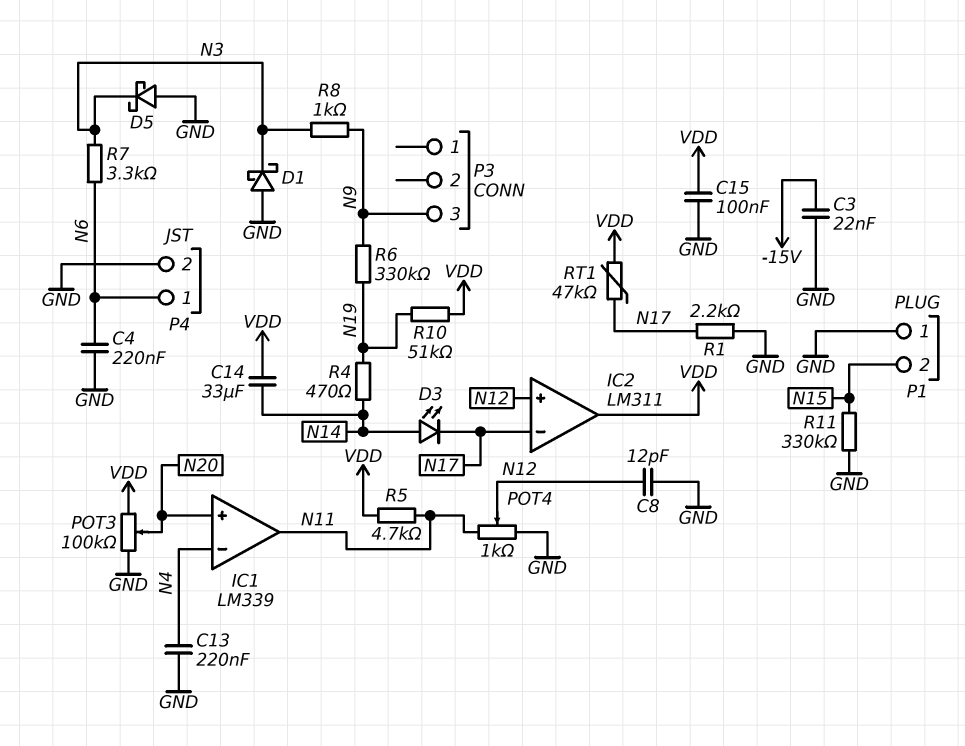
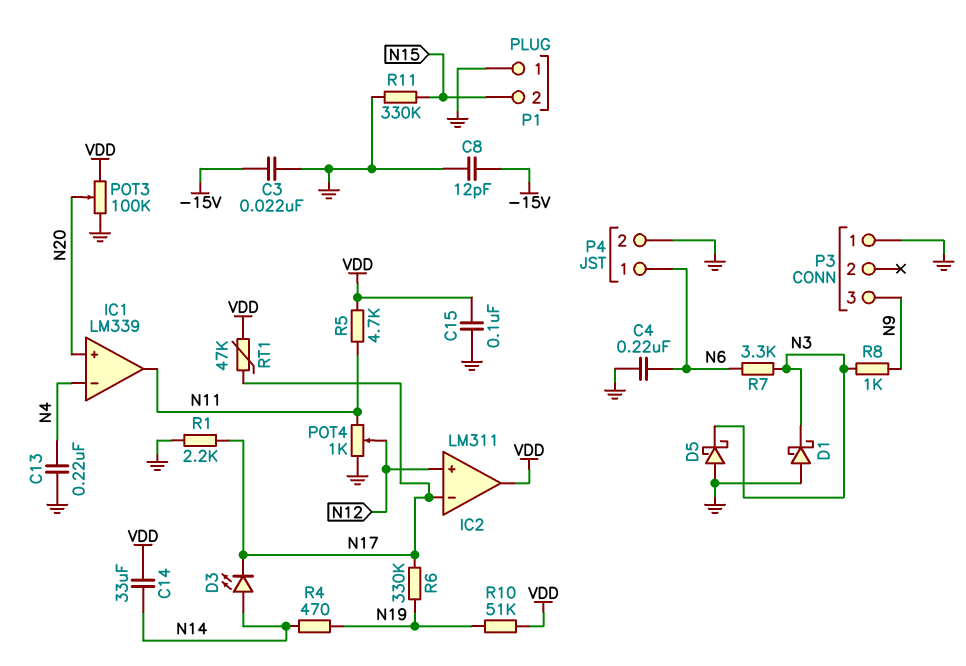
C8: 12pF (GND, N12) -> 12pF (-15V, GND)
P3 pin 1: none -> GND
R6: 330k (N9, N19) -> 330k (N17, N19)

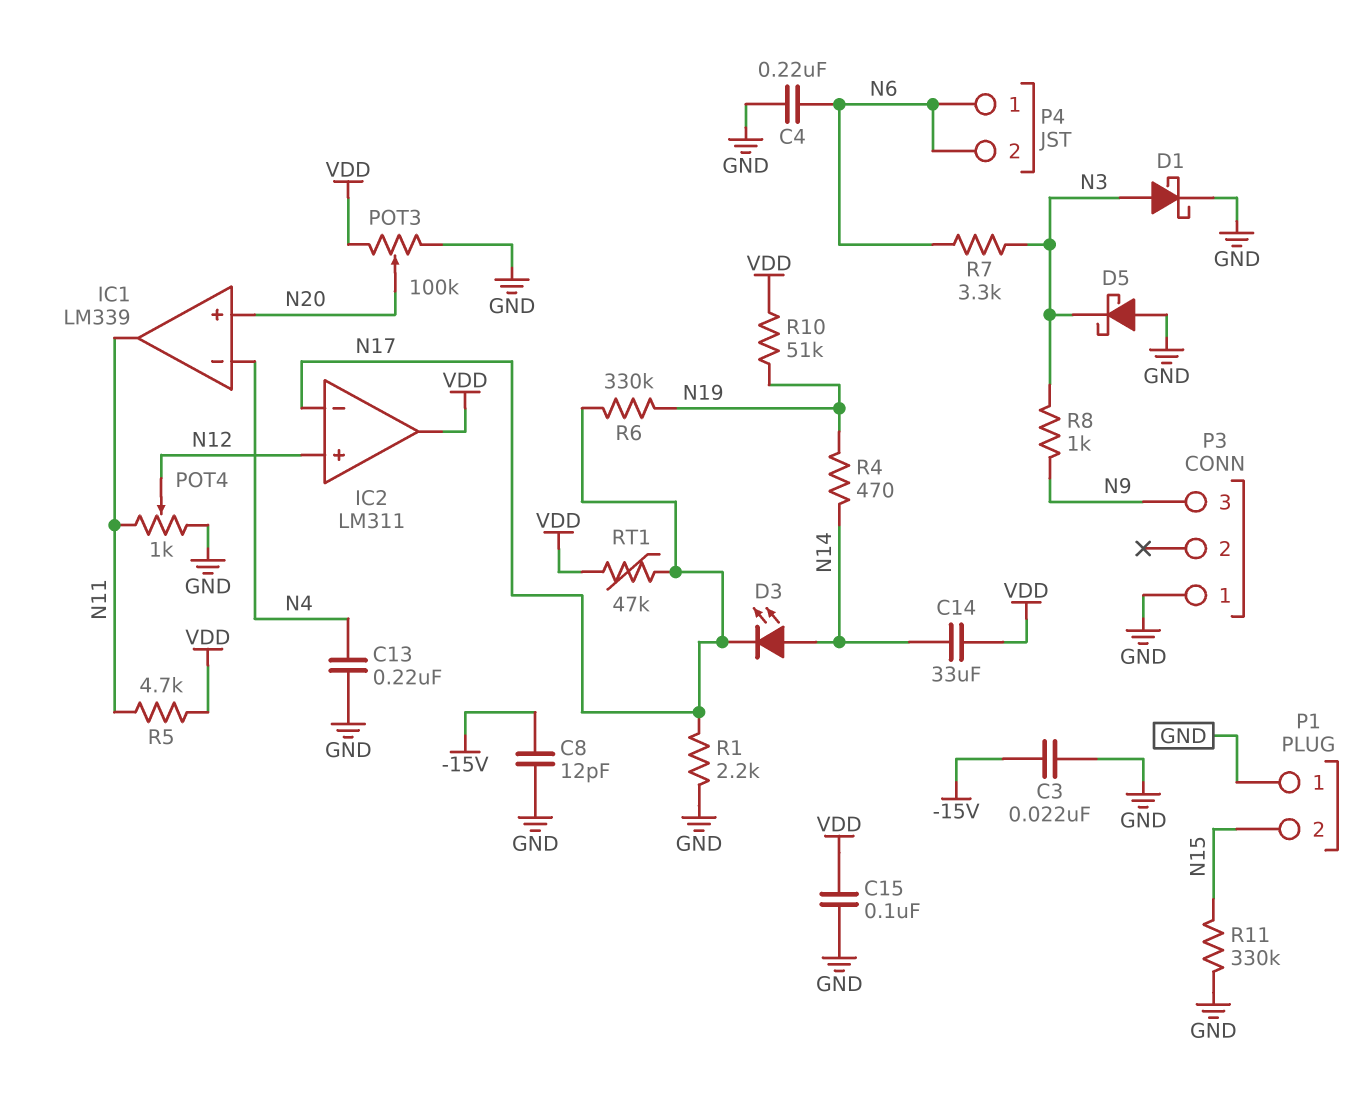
D1: schottky (A GND, K N3) -> schottky (A N3, K GND)
P4 pin 2: GND -> N6

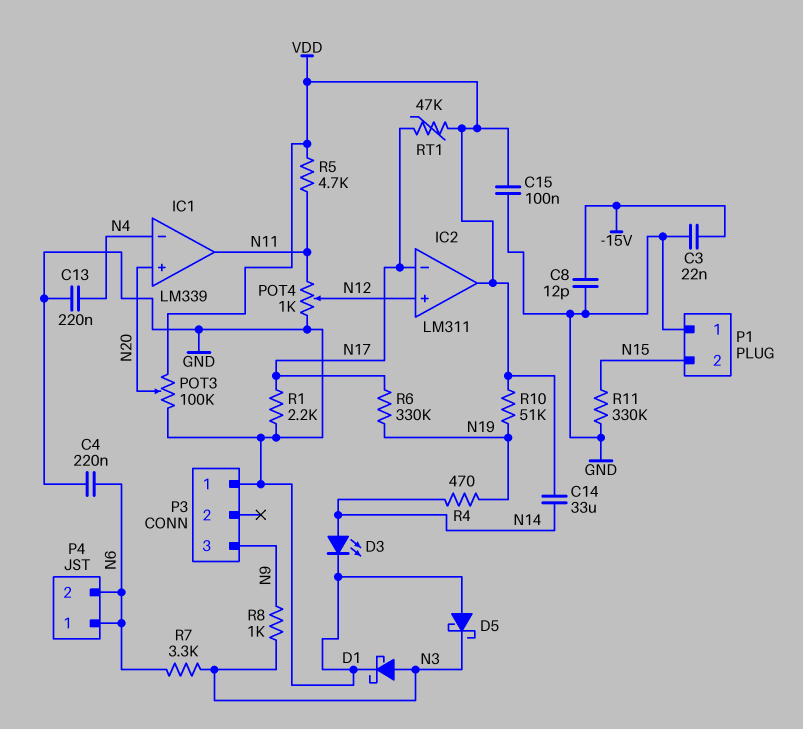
D3: LED (A N14, K N17) -> LED (A N14, K GND)

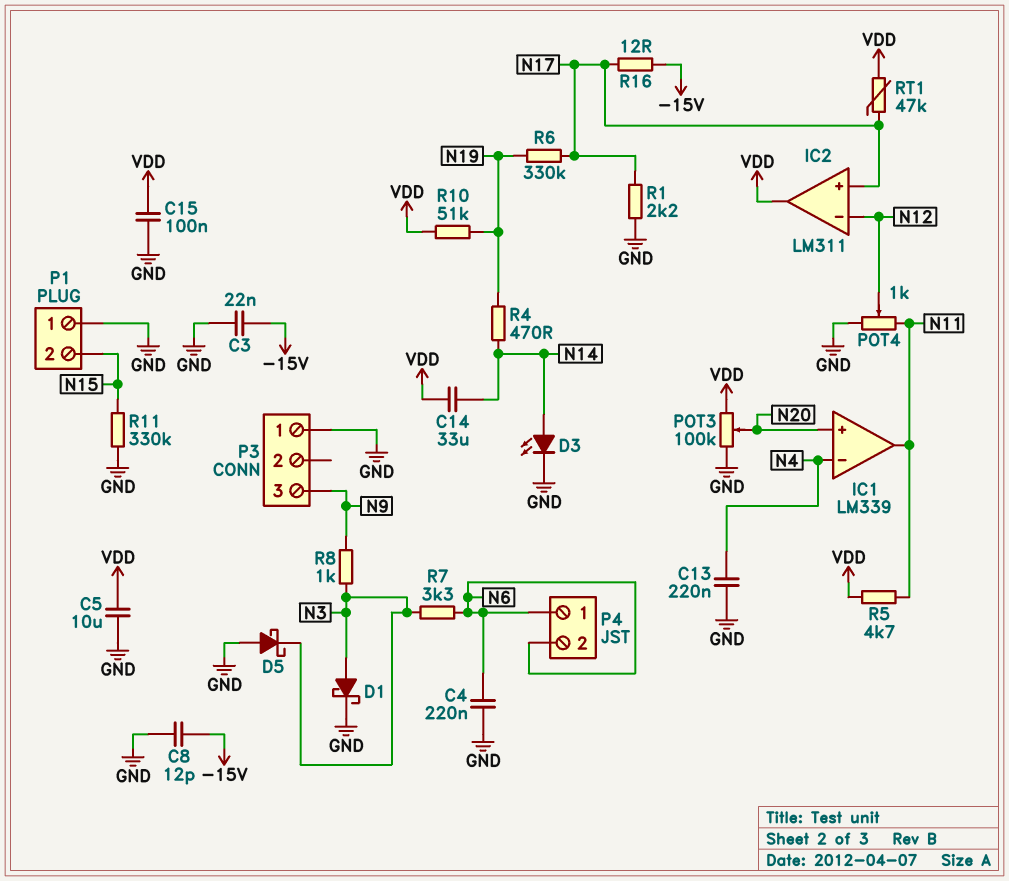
C5: none -> 10uF (GND, VDD)
IC2 pin in+: N12 -> N17
IC2 pin in-: N17 -> N12
R16: none -> 12 (-15V, N17)

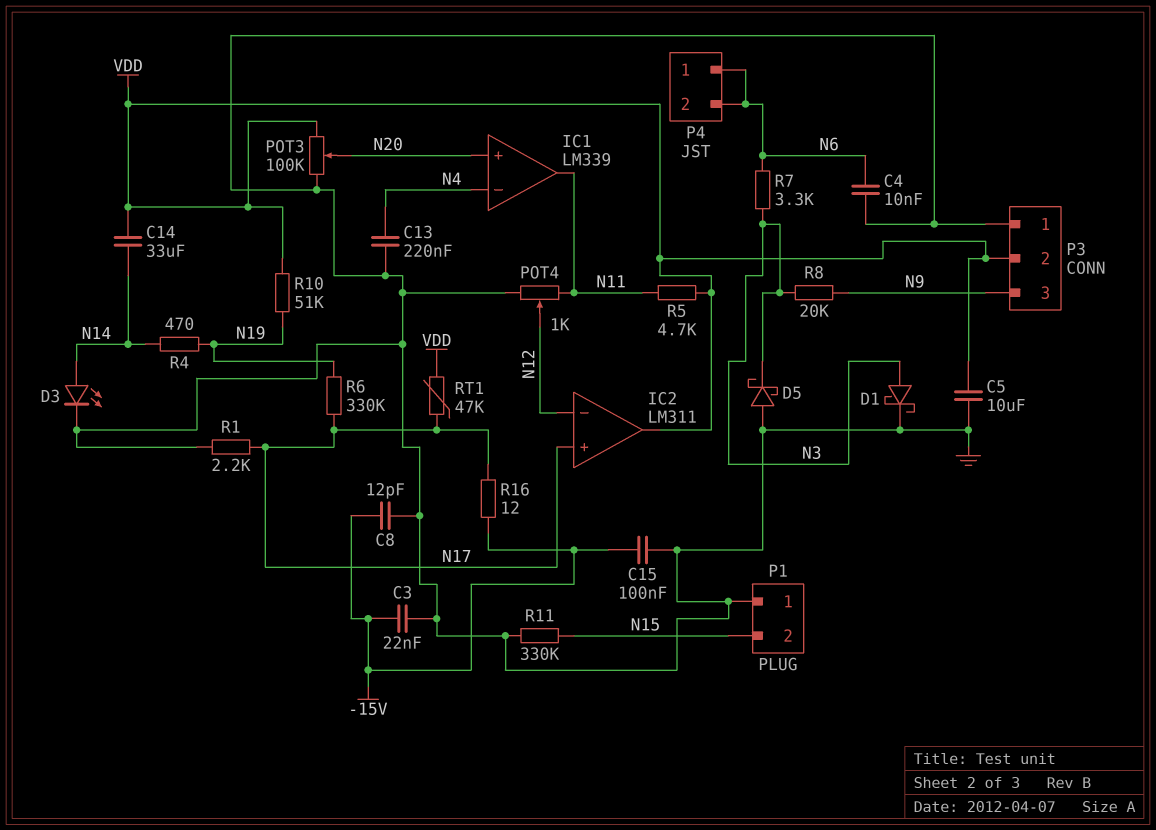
C4: 220nF (GND, N6) -> 10nF (GND, N6)
C15: 100nF (GND, VDD) -> 100nF (-15V, GND)
P3 pin 2: none -> VDD
R8: 1k (N3, N9) -> 20k (N3, N9)

